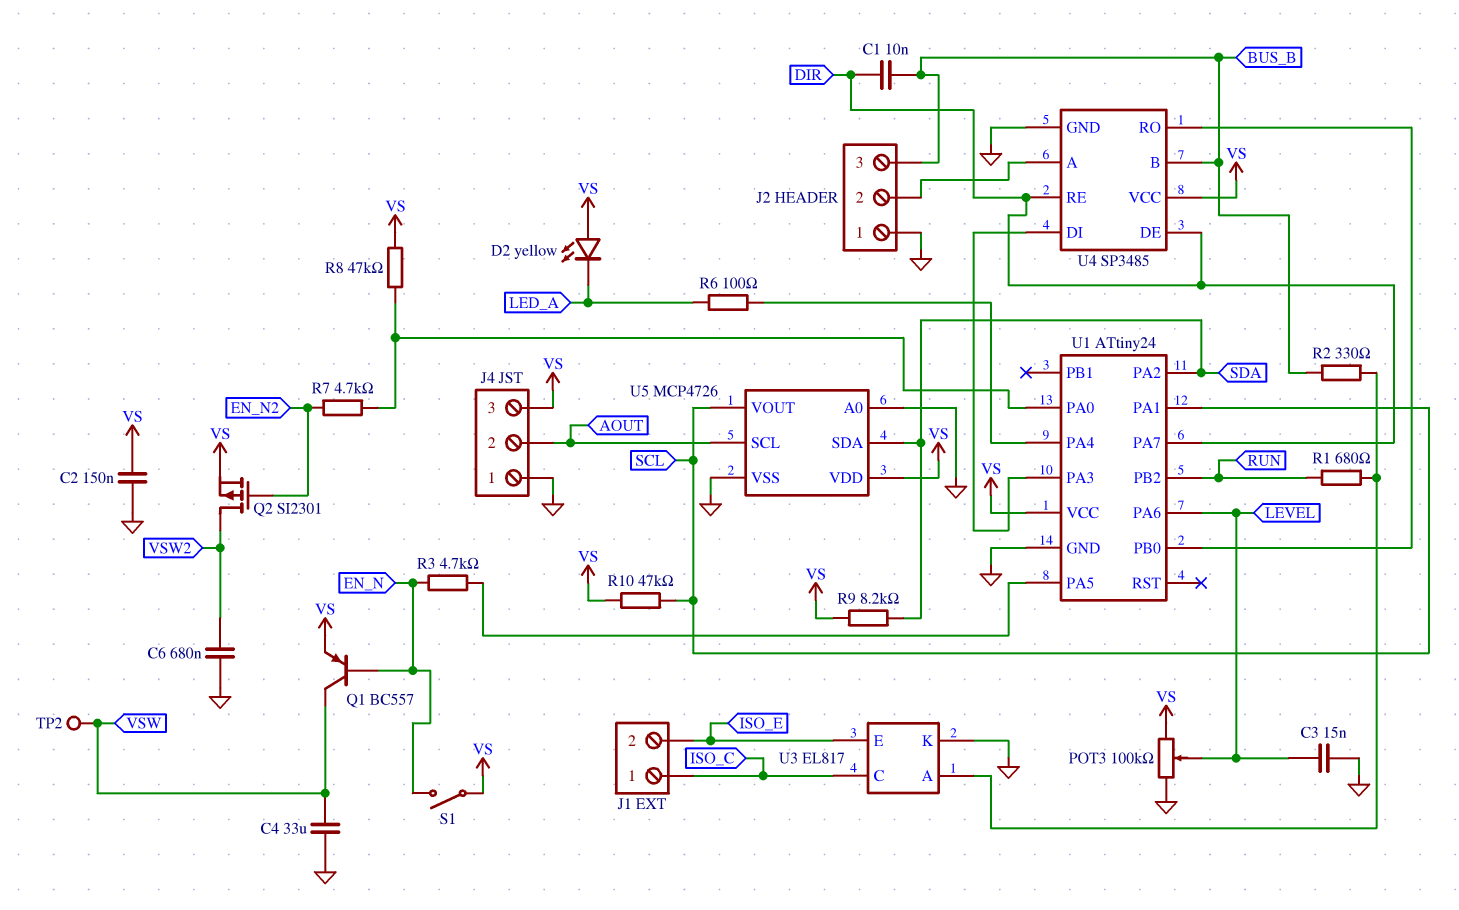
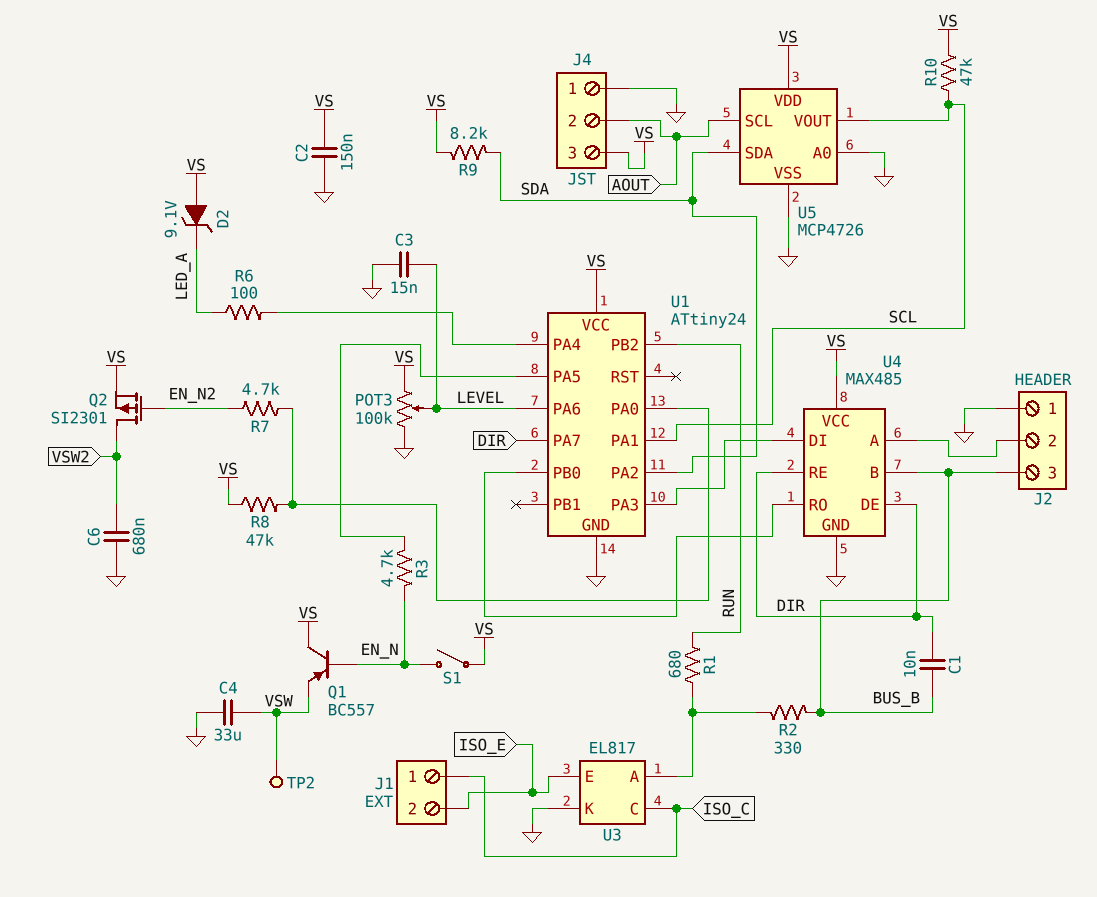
D2: LED yellow (A VS, K LED_A) -> zener 9.1V (A VS, K LED_A)
Q1: PNP BC557 (B EN_N, C VSW, E VS) -> PNP BC557 (B EN_N, C VS, E VSW)
U4: SP3485 -> MAX485

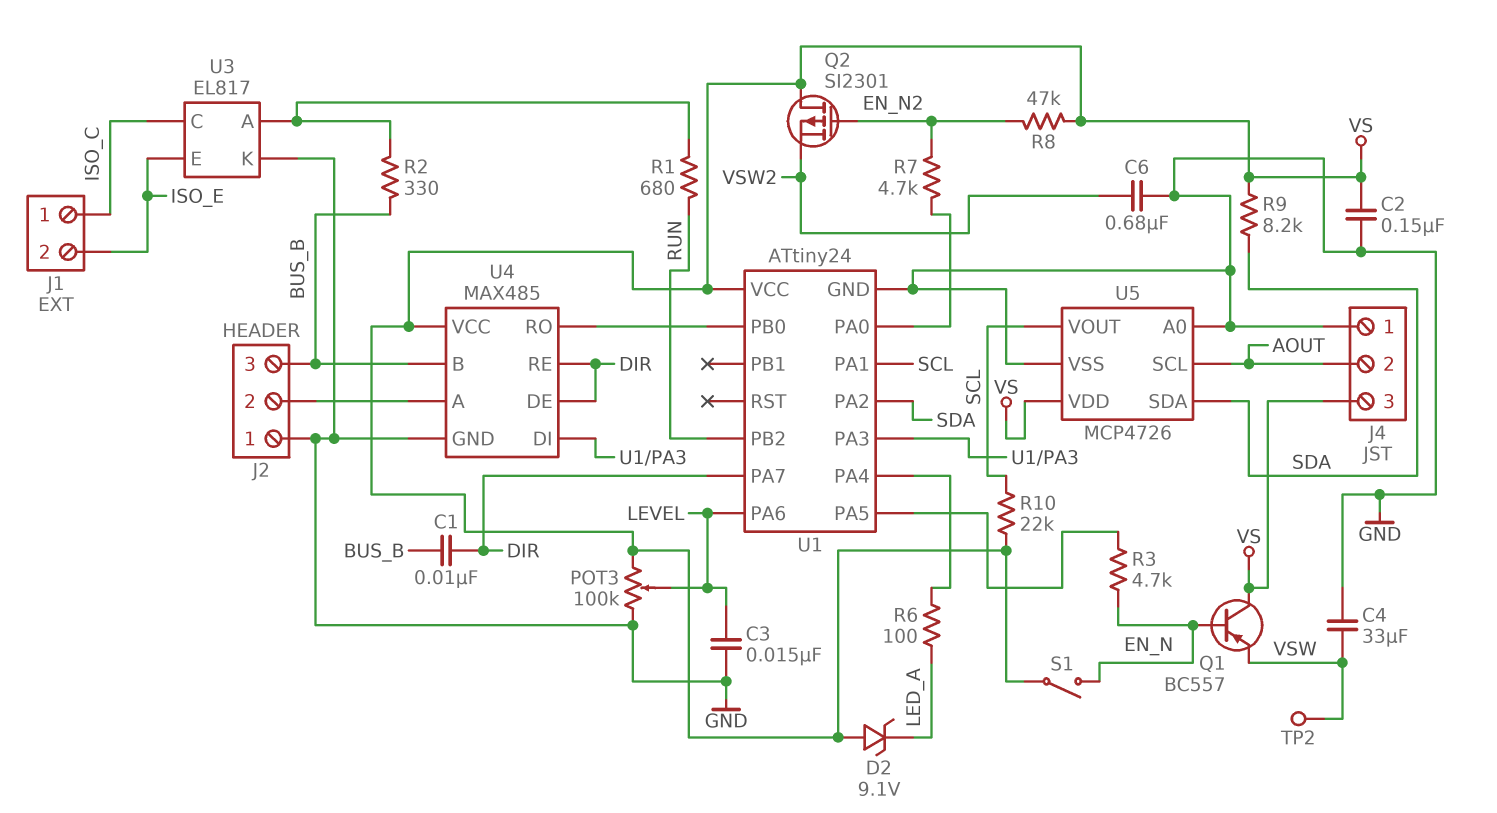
Q2: PMOS SI2301 (G EN_N2, D VSW2, S VS) -> PMOS SI2301 (G EN_N2, D VS, S VSW2)
R8: 47k (U1/PA0, VS) -> 47k (EN_N2, VS)
R10: 47k (SCL, VS) -> 22k (SCL, VS)

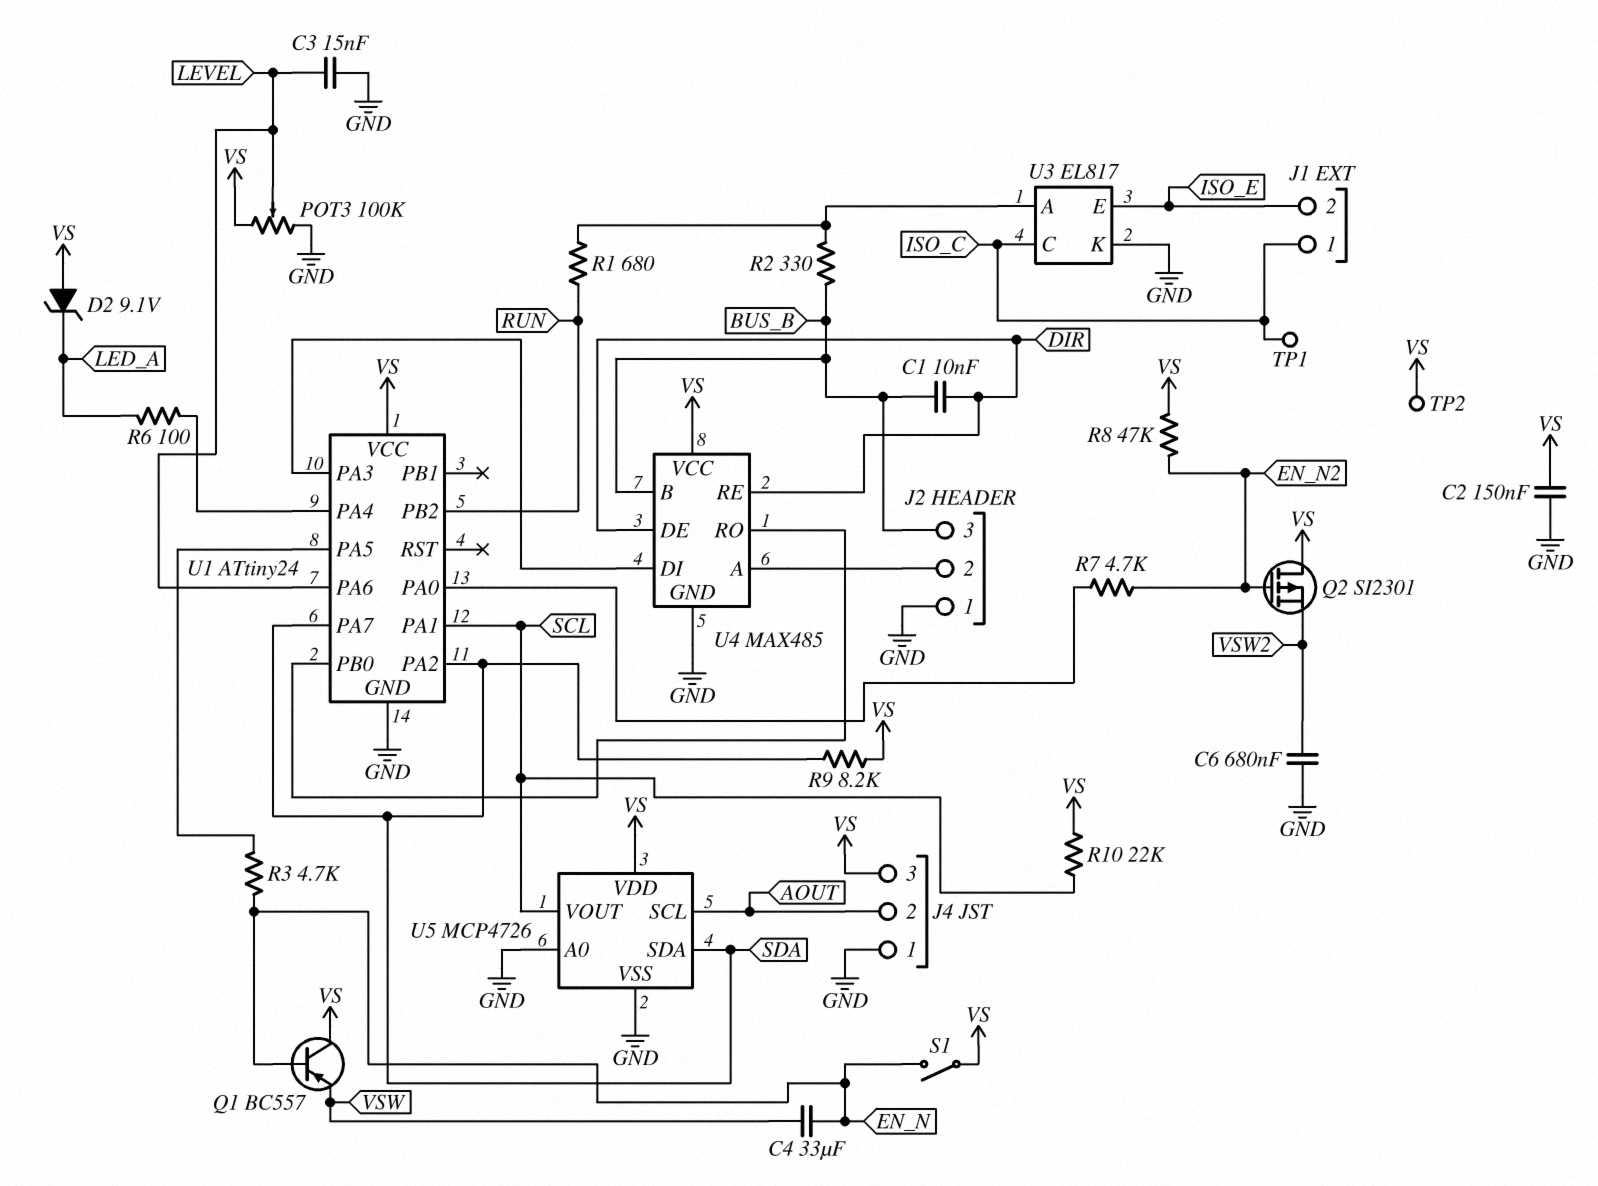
C4: 33uF (GND, VSW) -> 33uF (EN_N, VSW)
TP1: none -> test point (ISO_C)
TP2: test point (VSW) -> test point (VS)
U1 pin PA7: DIR -> SDA

